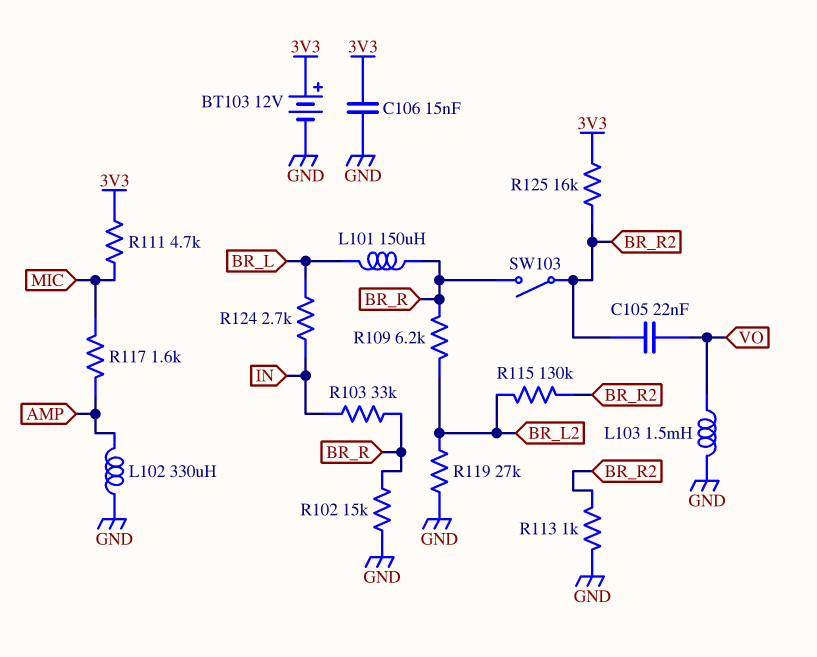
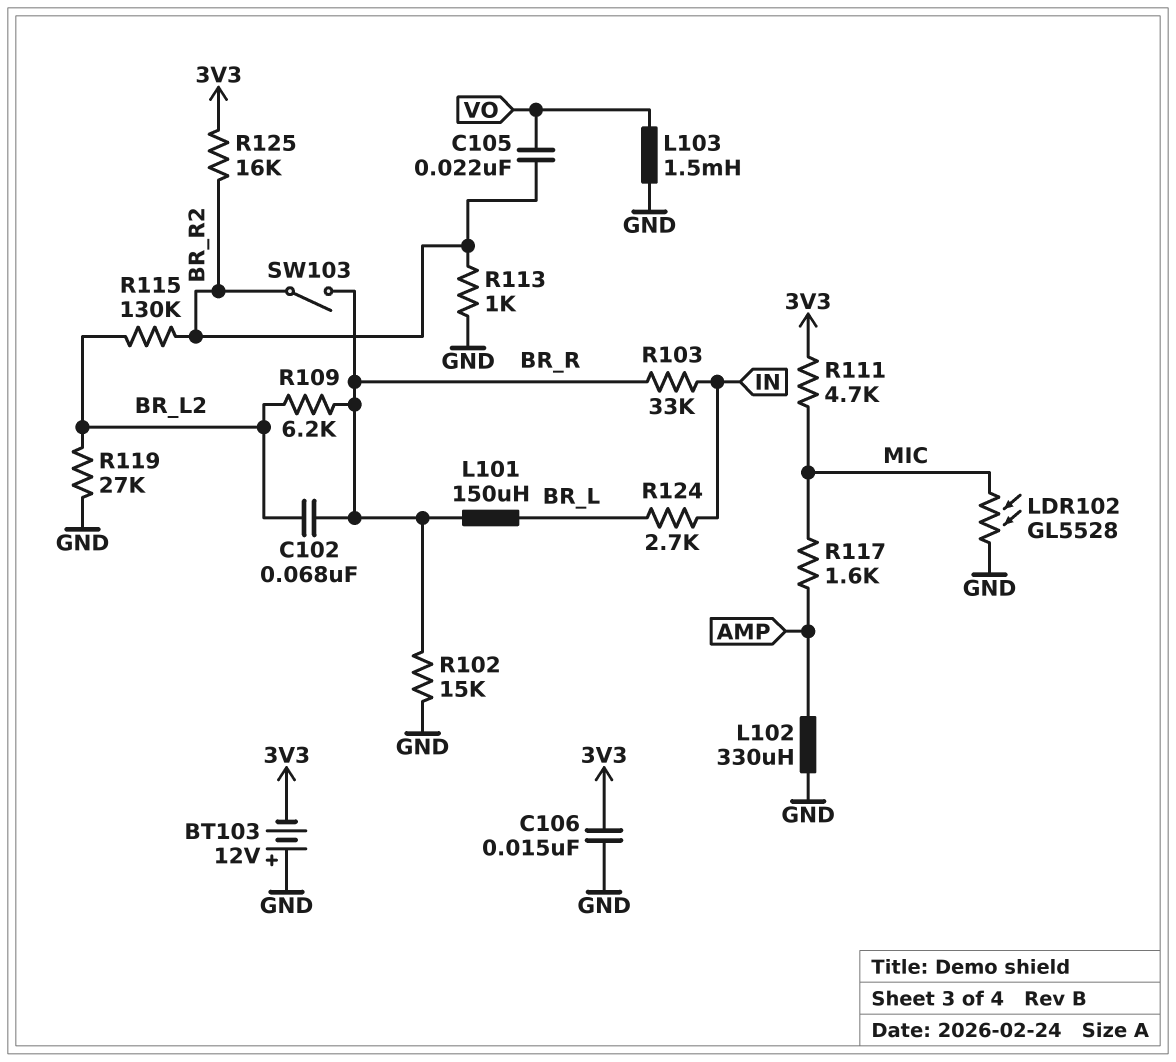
BT103: 12V (plus 3V3, minus GND) -> 12V (plus GND, minus 3V3)
C102: none -> 68nF (BR_L2, BR_R)
LDR102: none -> GL5528 (GND, MIC)

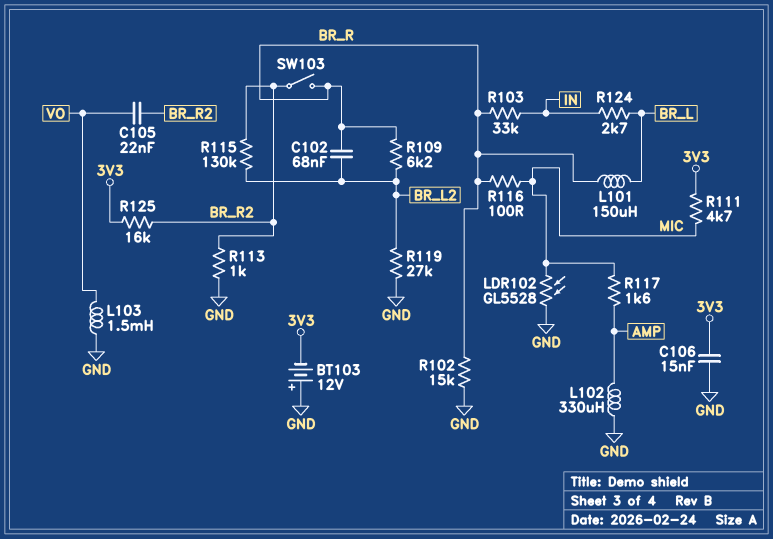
R116: none -> 100 (BR_R, MIC)

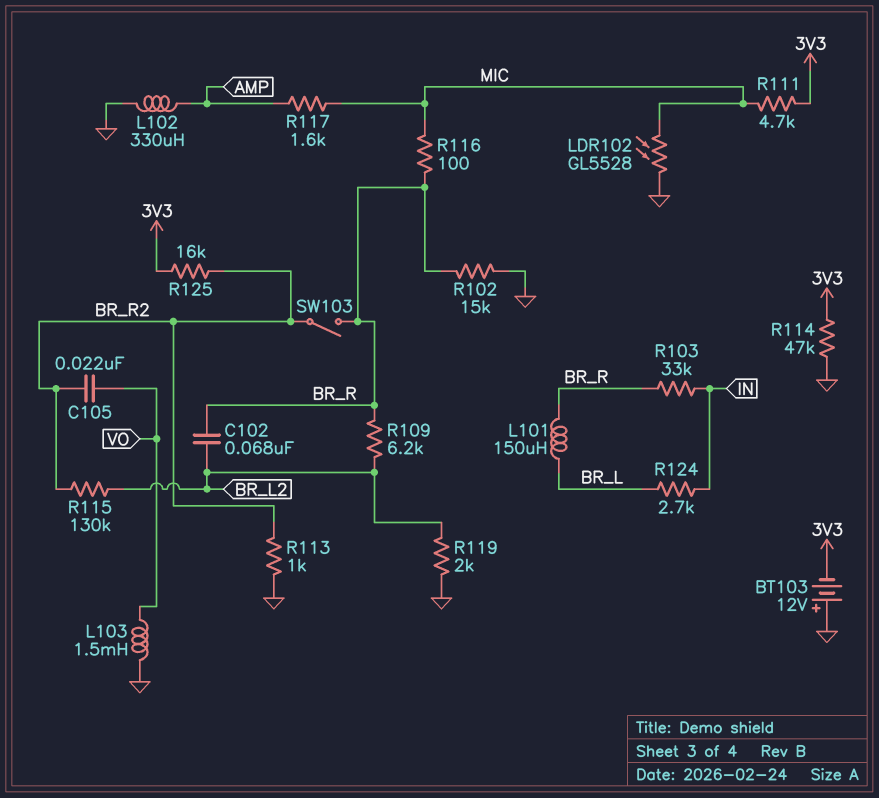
C106: 15nF (3V3, GND) -> none
R114: none -> 47k (3V3, GND)
R119: 27k (BR_L2, GND) -> 2k (BR_L2, GND)

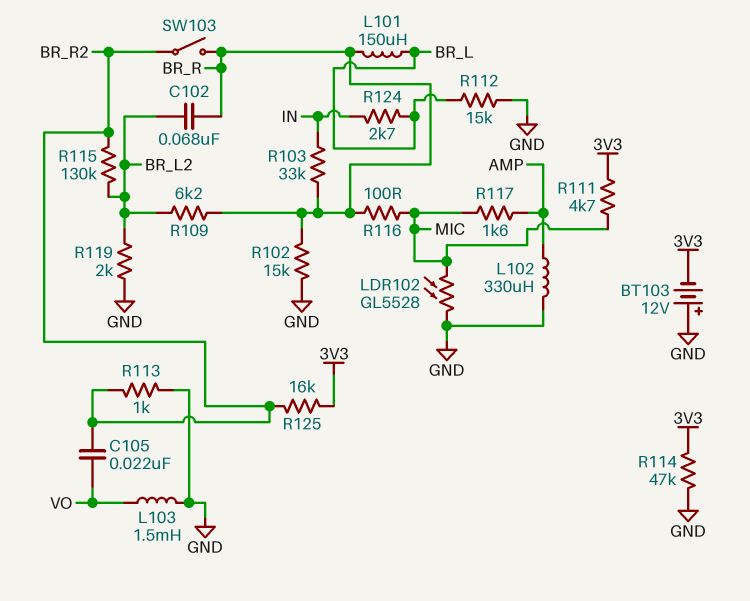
R112: none -> 15k (BR_L, GND)

